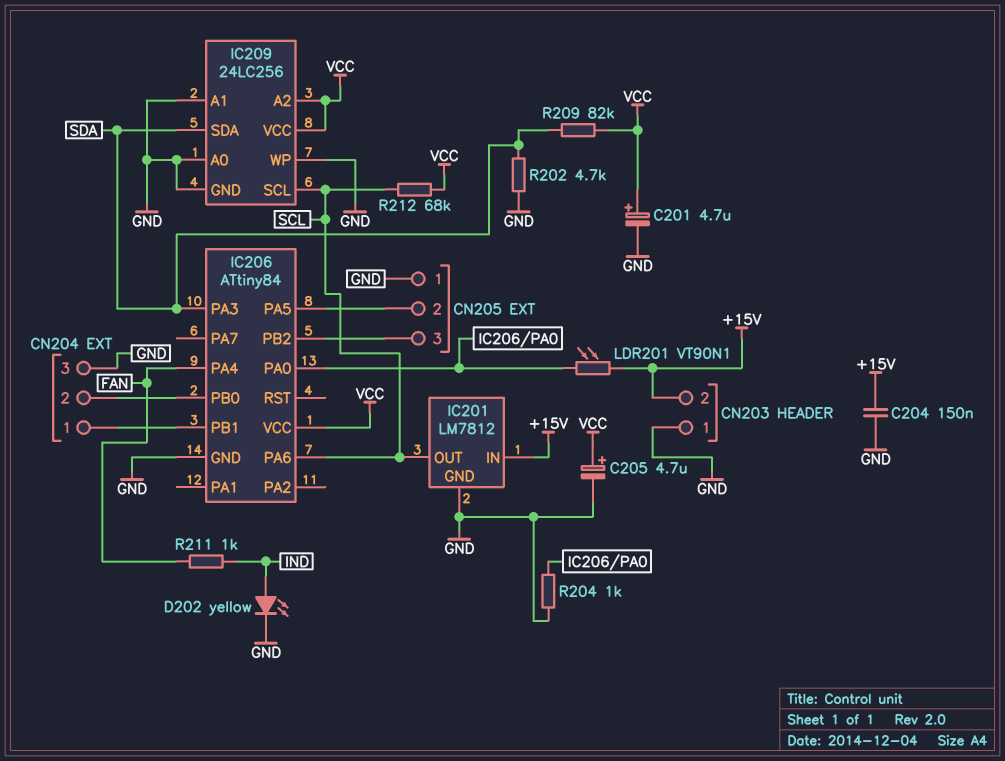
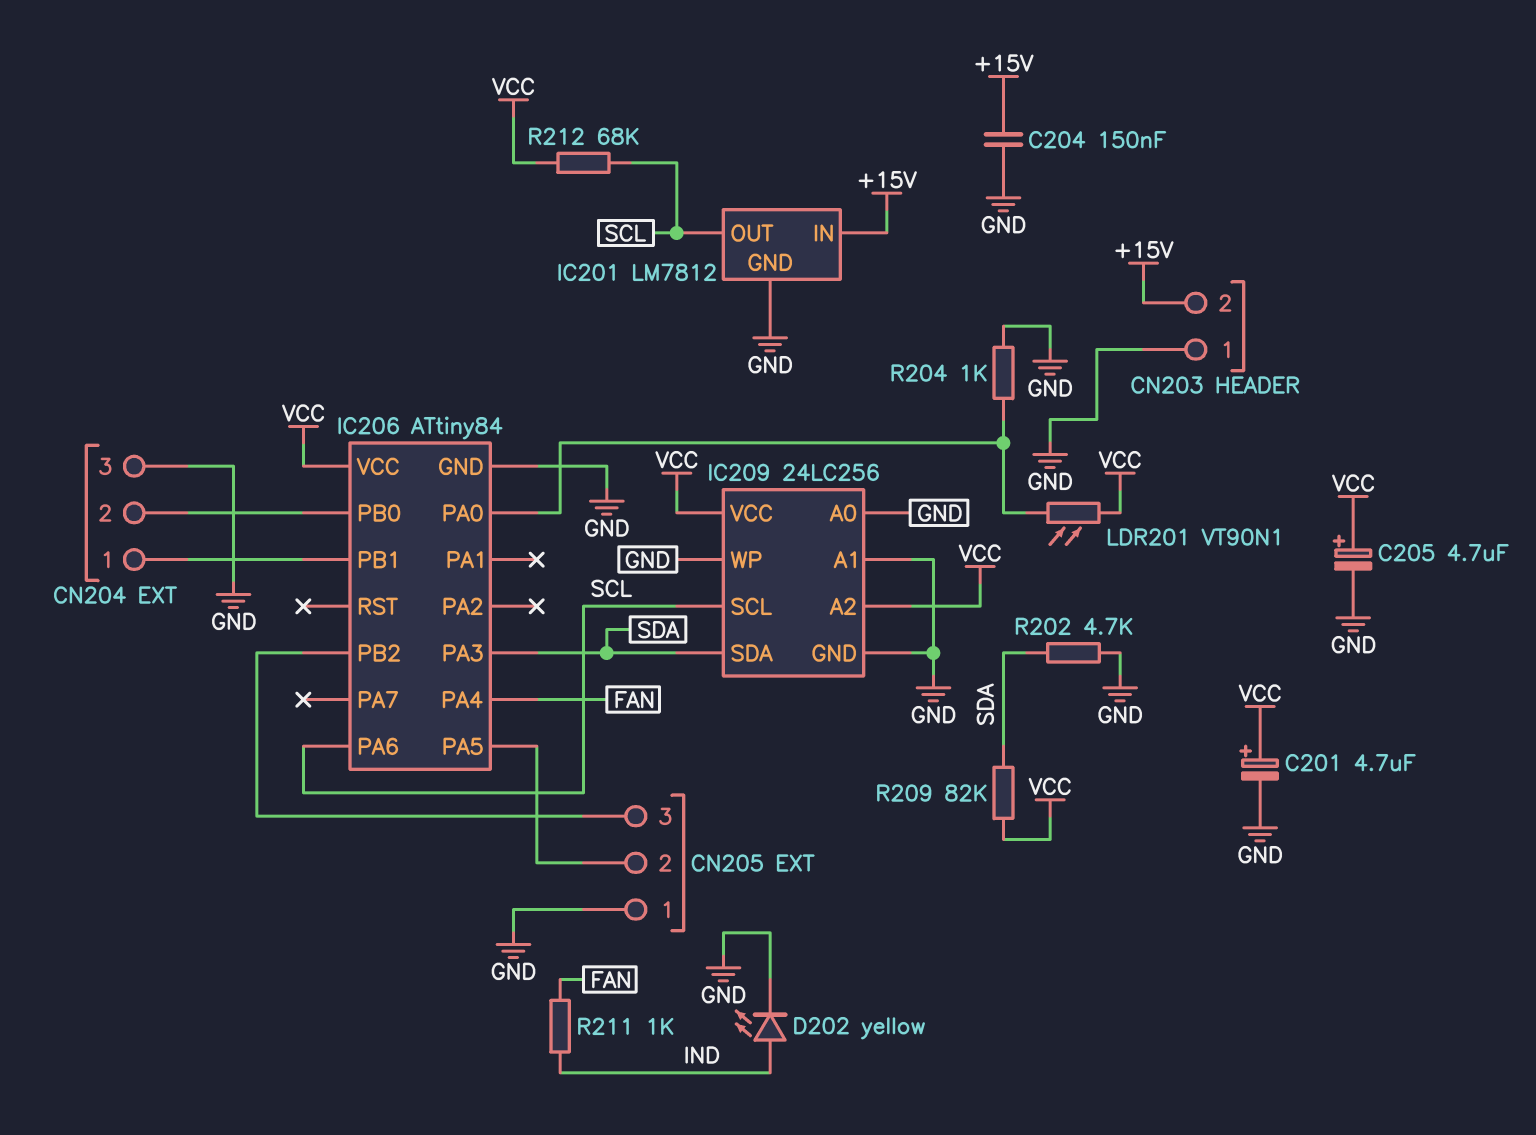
LDR201: VT90N1 (+15V, IC206/PA0) -> VT90N1 (IC206/PA0, VCC)

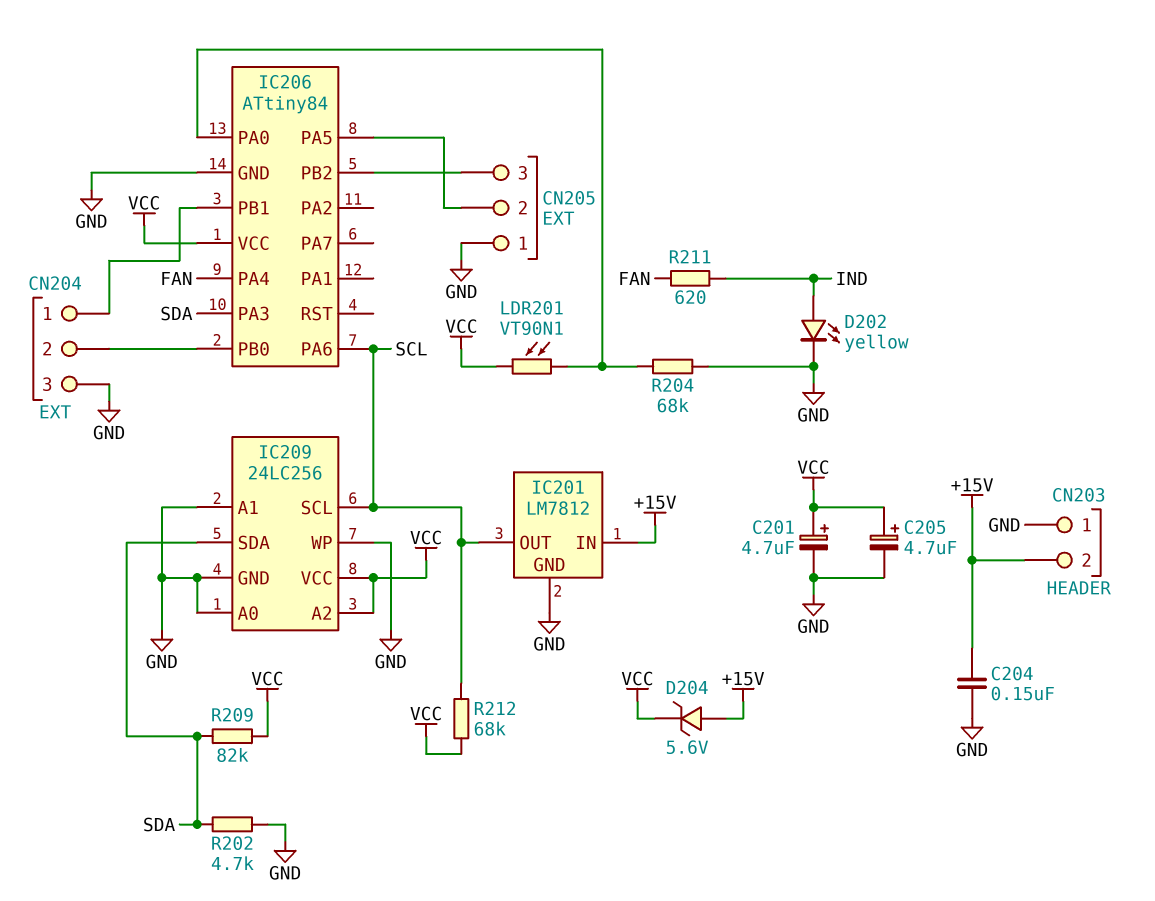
D204: none -> zener 5.6V (A +15V, K VCC)
R204: 1k (GND, IC206/PA0) -> 68k (GND, IC206/PA0)
R211: 1k (FAN, IND) -> 620 (FAN, IND)

